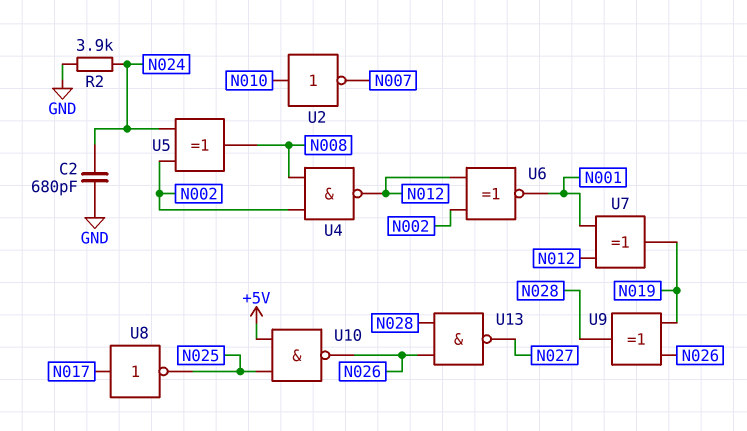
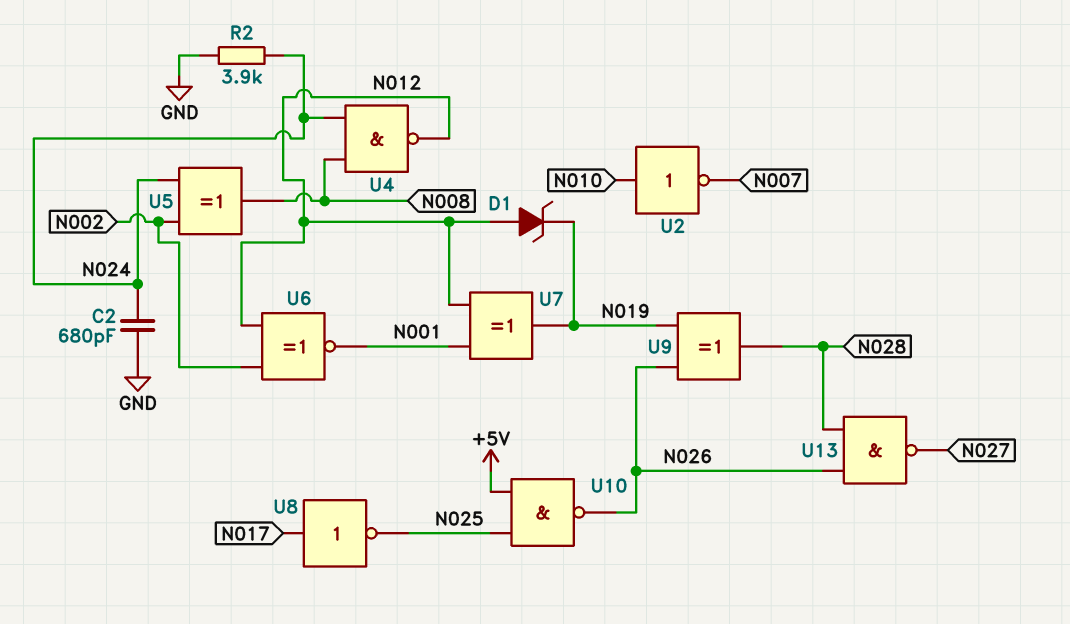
D1: none -> zener (A N012, K N019)
U4: NAND (in N002, in N008, out N012) -> NAND (in N008, in N024, out N012)

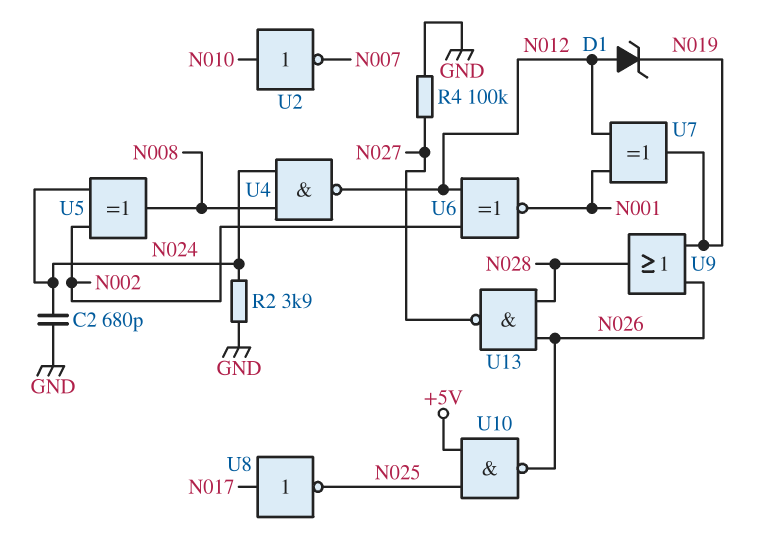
R4: none -> 100k (GND, N027)
U9: XOR (in N019, in N026, out N028) -> OR (in N019, in N026, out N028)

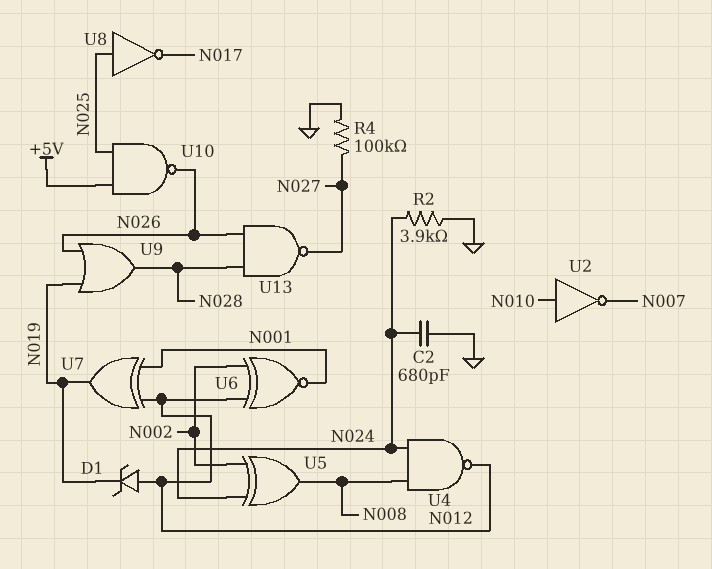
U8: NOT (in N017, out N025) -> NOT (in N025, out N017)

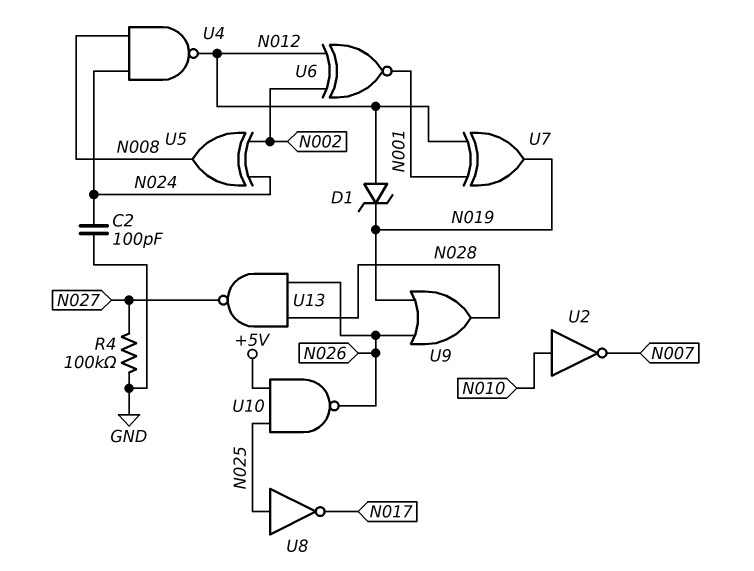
C2: 680pF (GND, N024) -> 100pF (GND, N024)
R2: 3.9k (GND, N024) -> none

